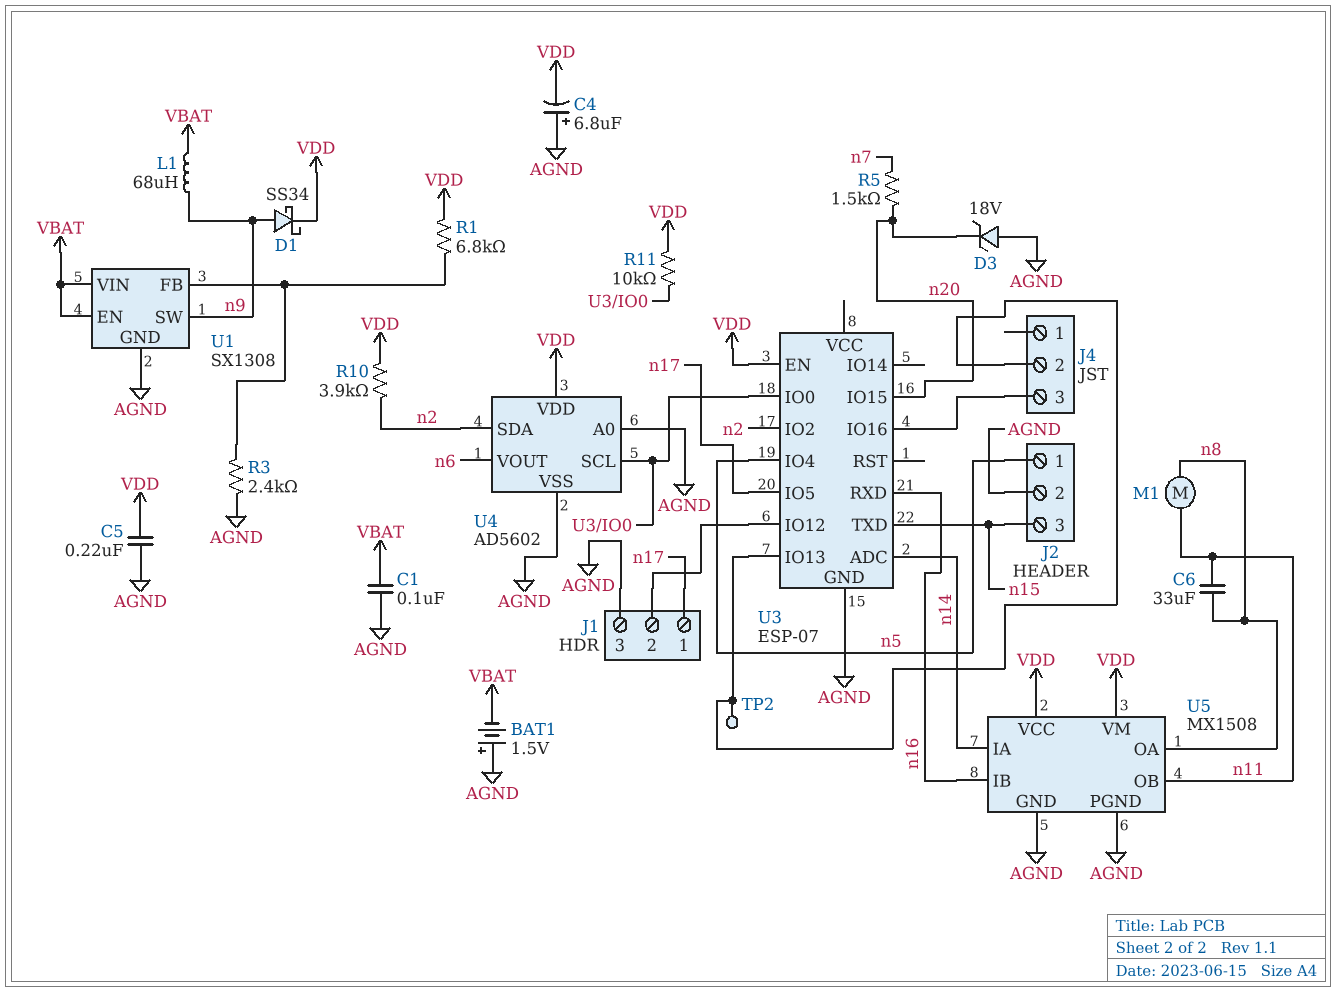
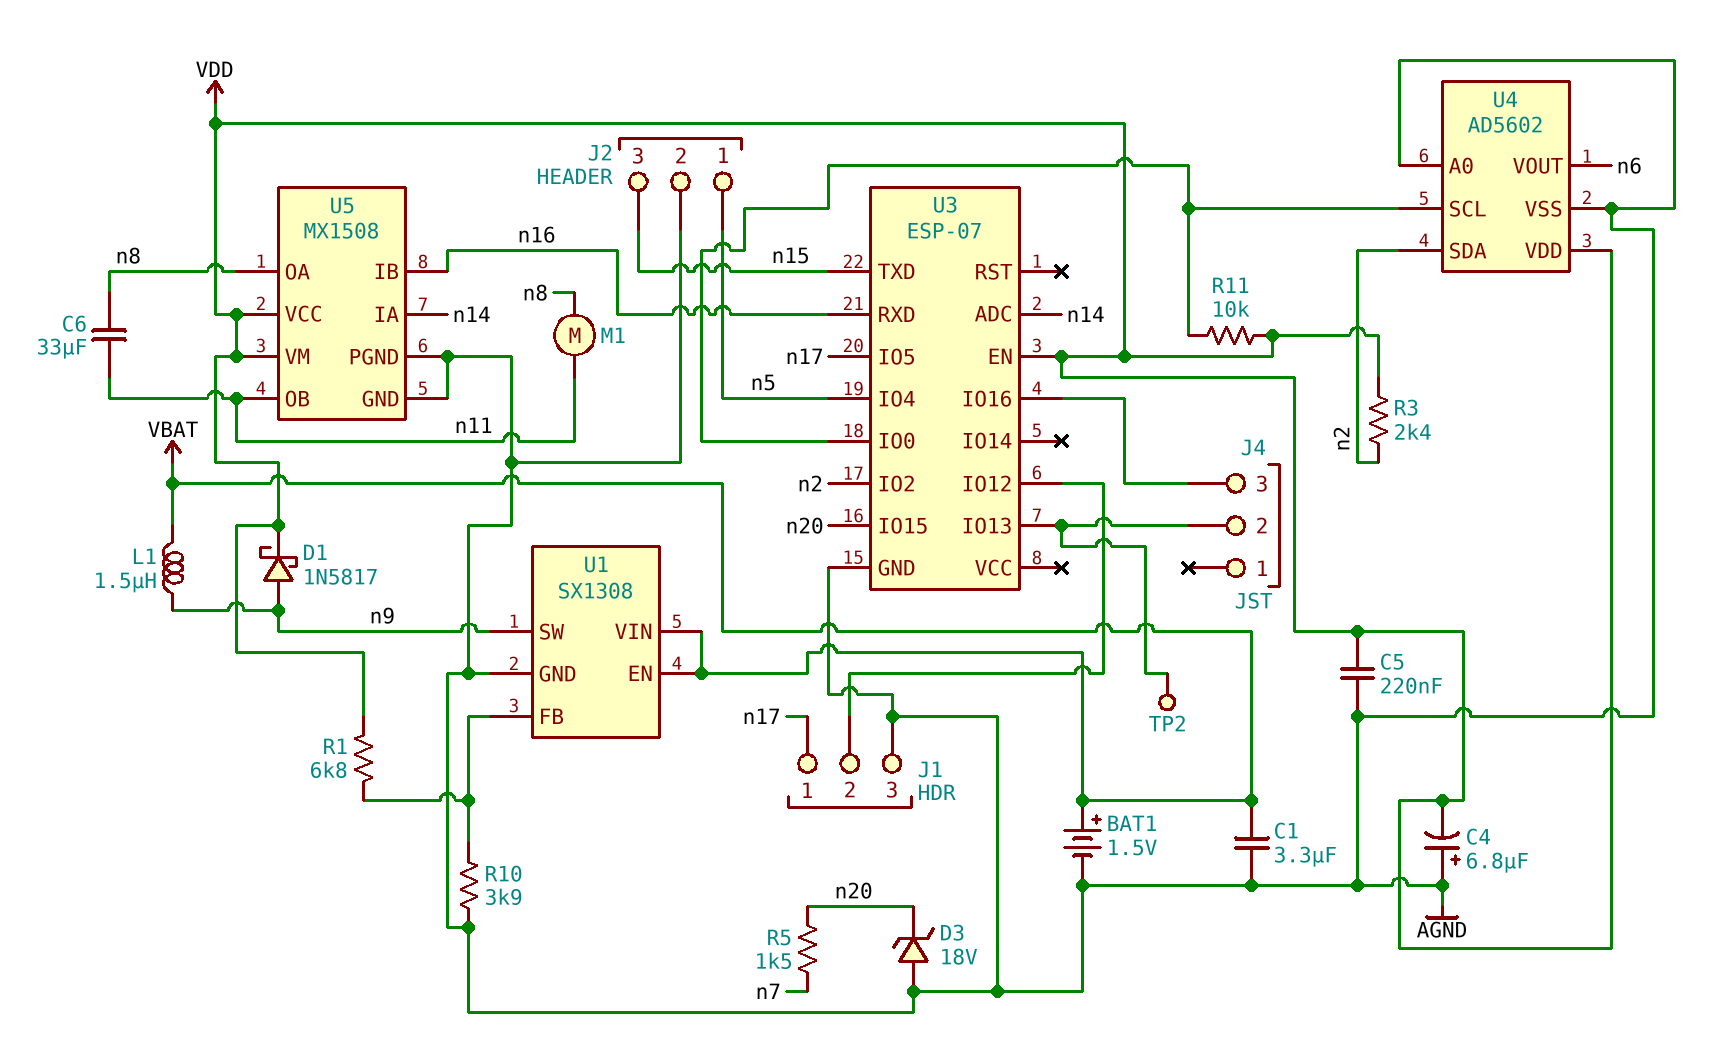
BAT1: 1.5V (plus AGND, minus VBAT) -> 1.5V (plus VBAT, minus AGND)
C1: 100nF (AGND, VBAT) -> 3.3uF (AGND, VBAT)
D1: schottky SS34 (A n9, K VDD) -> schottky 1N5817 (A n9, K VDD)
L1: 68uH (VBAT, n9) -> 1.5uH (VBAT, n9)
R3: 2.4k (AGND, U1/FB) -> 2.4k (VDD, n2)
R10: 3.9k (VDD, n2) -> 3.9k (AGND, U1/FB)

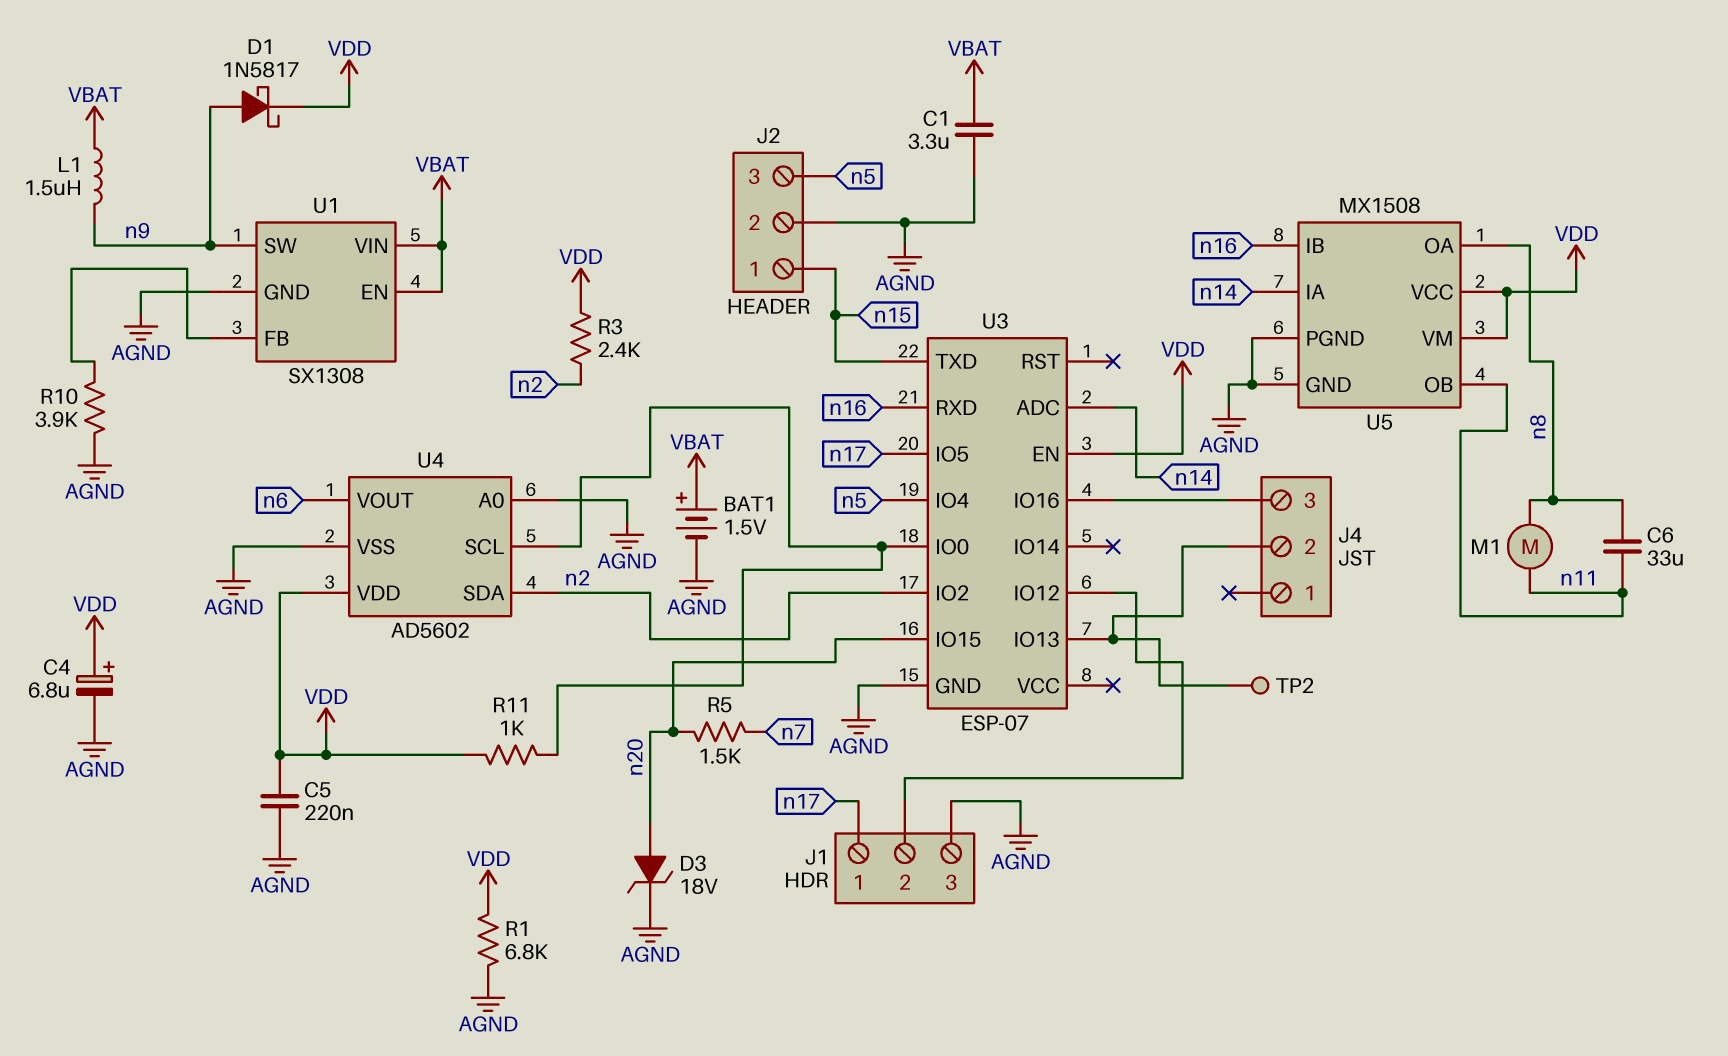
C4: 6.8uF (plus AGND, minus VDD) -> 6.8uF (plus VDD, minus AGND)
D3: zener 18V (A AGND, K n20) -> zener 18V (A n20, K AGND)
J2 pin 1: n5 -> n15
J2 pin 3: n15 -> n5
R1: 6.8k (U1/FB, VDD) -> 6.8k (AGND, VDD)
R11: 10k (U3/IO0, VDD) -> 1k (U3/IO0, VDD)

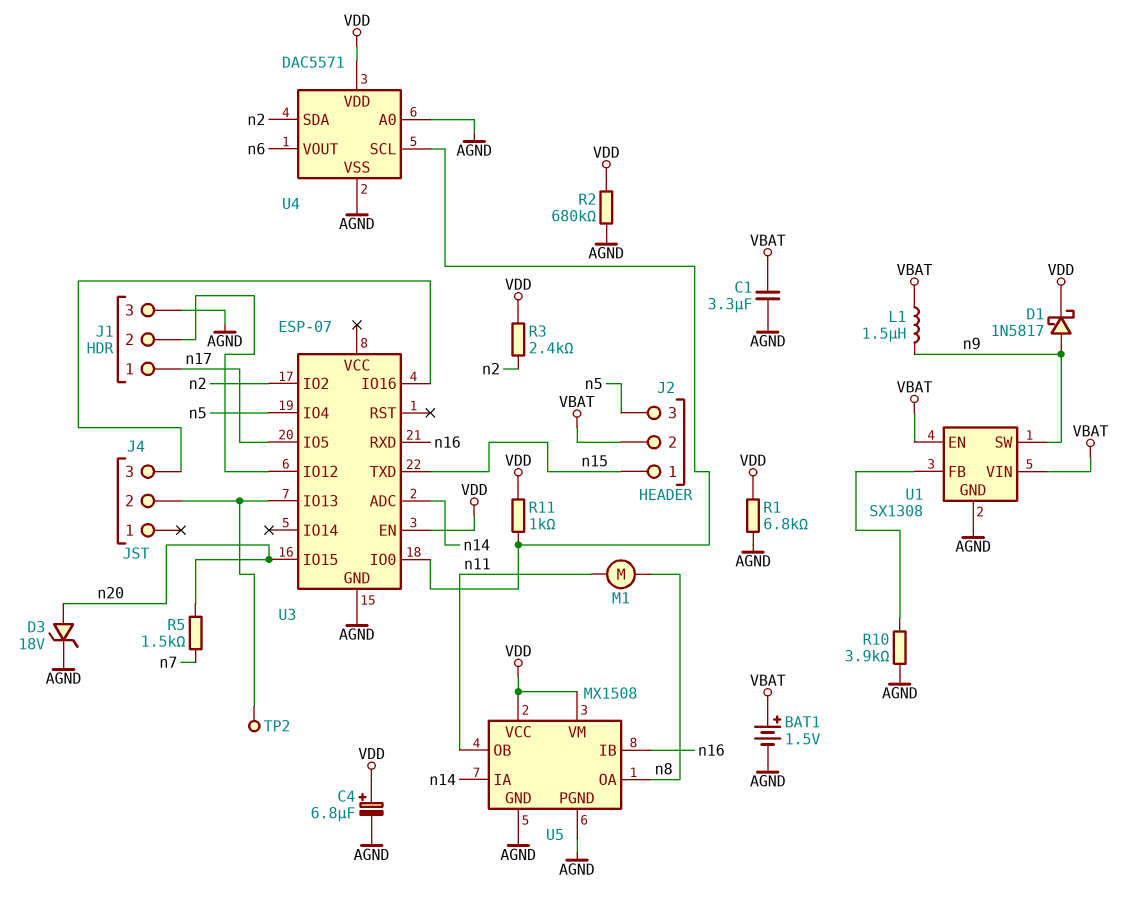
C5: 220nF (AGND, VDD) -> none
C6: 33uF (n8, n11) -> none
J2 pin 2: AGND -> VBAT
R2: none -> 680k (AGND, VDD)
U4: AD5602 -> DAC5571

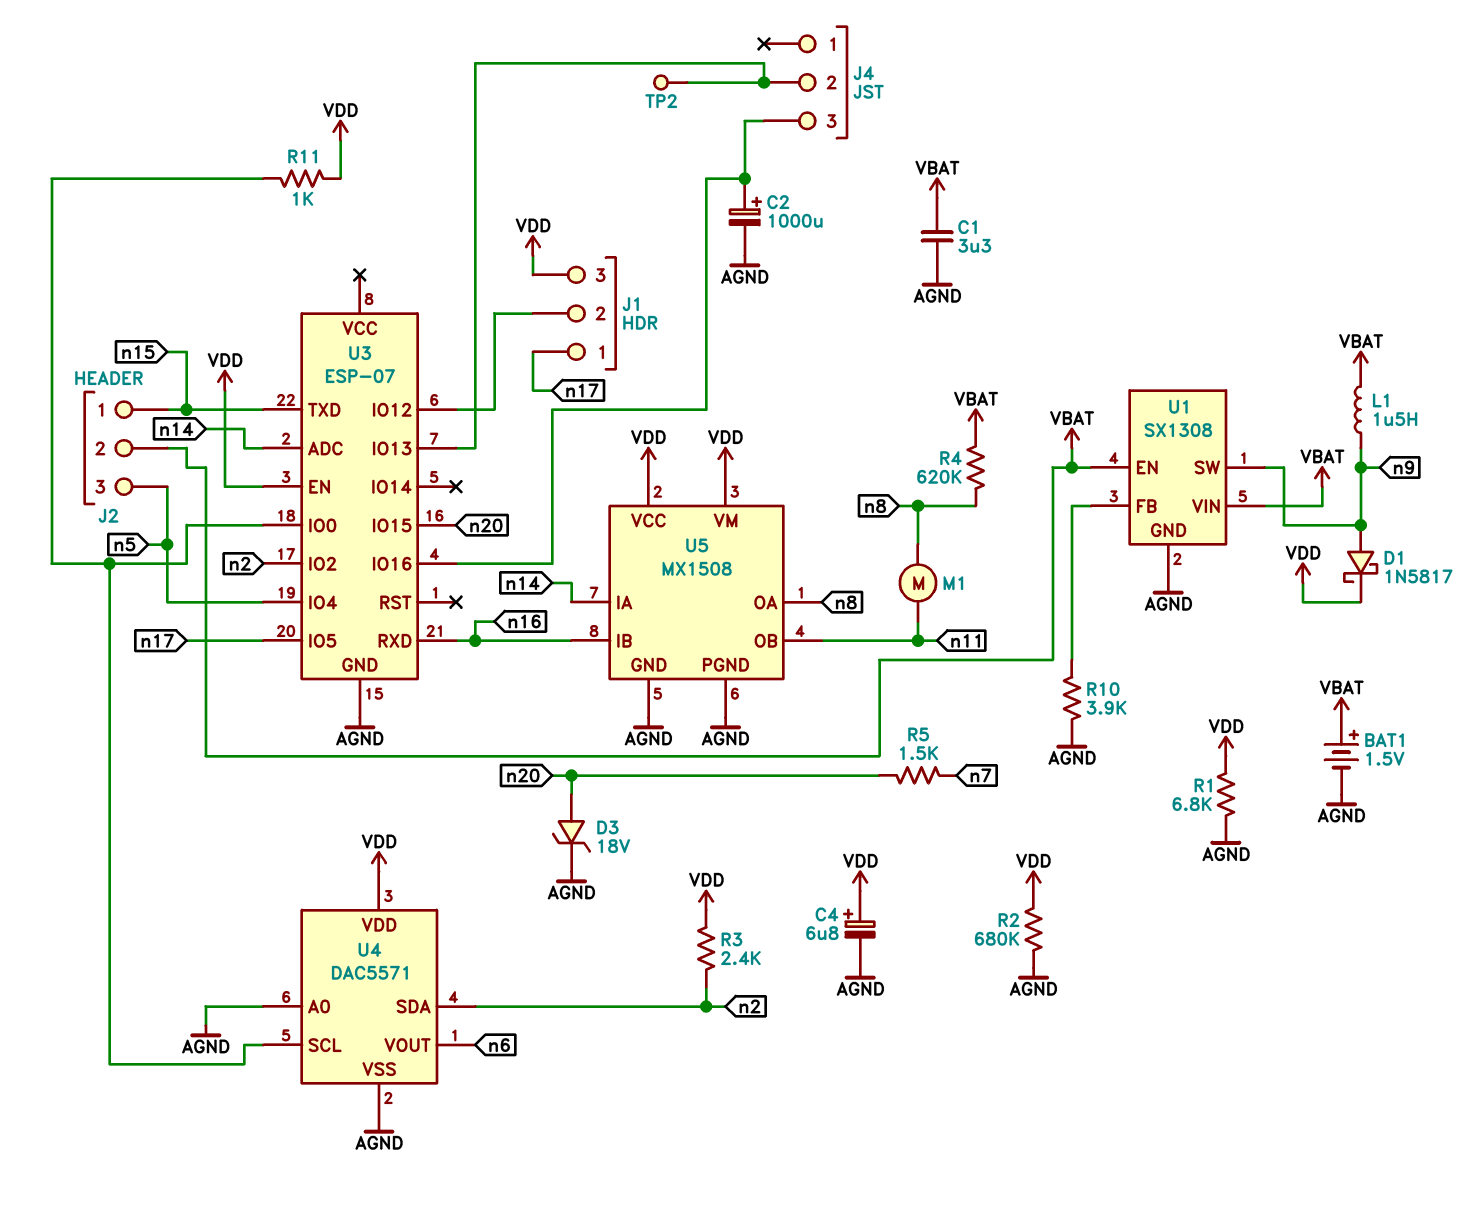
C2: none -> 1000uF (plus J4/3, minus AGND)
J1 pin 3: AGND -> VDD
R4: none -> 620k (VBAT, n8)

